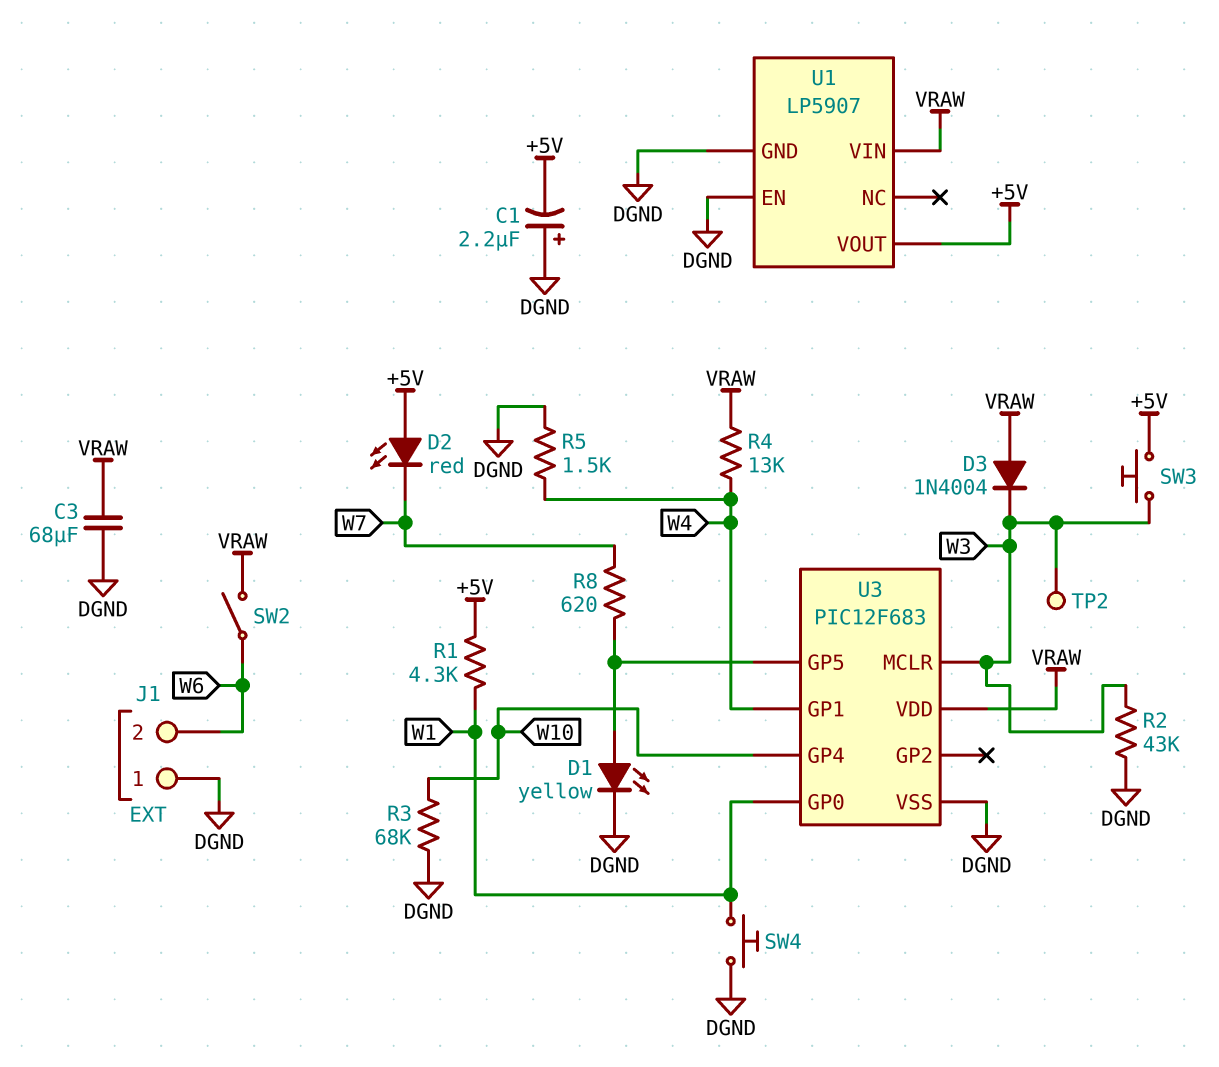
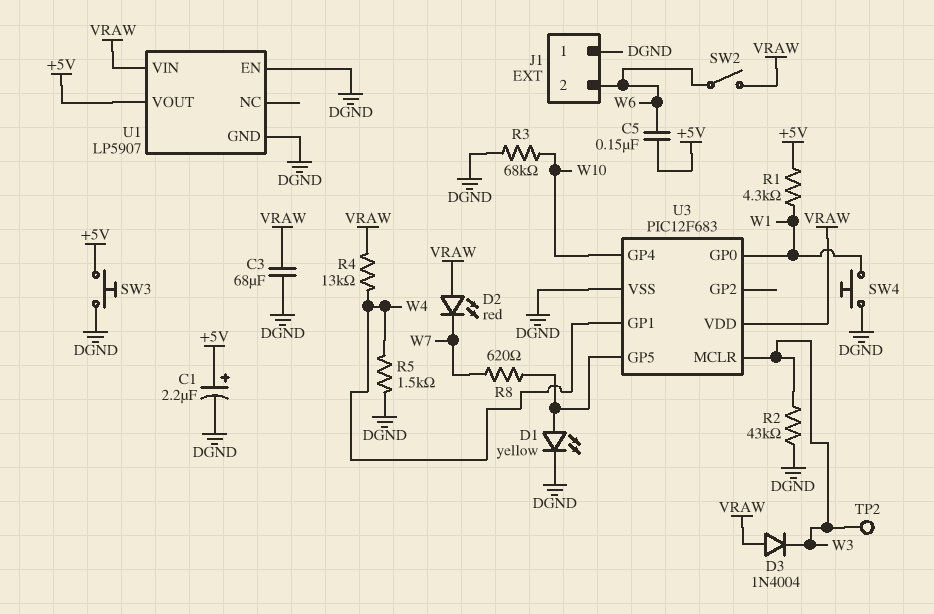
C1: 2.2uF (plus DGND, minus +5V) -> 2.2uF (plus +5V, minus DGND)
C5: none -> 150nF (+5V, W6)
D2: LED red (A +5V, K W7) -> LED red (A VRAW, K W7)
SW3: button (+5V, W3) -> button (+5V, DGND)

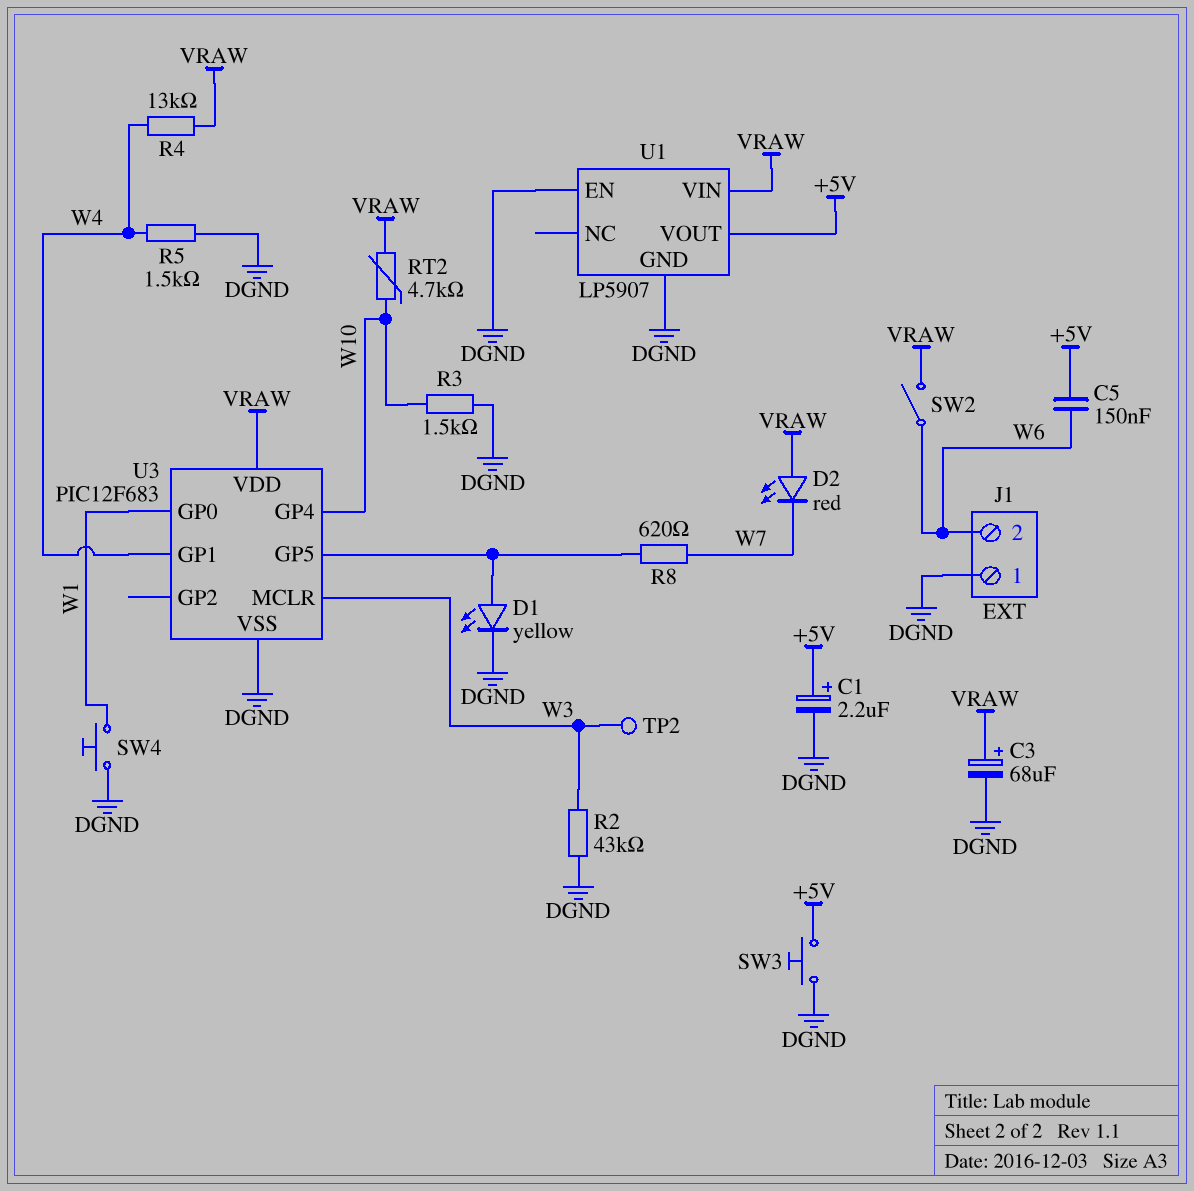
C3: 68uF (DGND, VRAW) -> 68uF (plus VRAW, minus DGND)
D3: diode 1N4004 (A VRAW, K W3) -> none
R1: 4.3k (+5V, W1) -> none
R3: 68k (DGND, W10) -> 1.5k (DGND, W10)
RT2: none -> 4.7k (VRAW, W10)

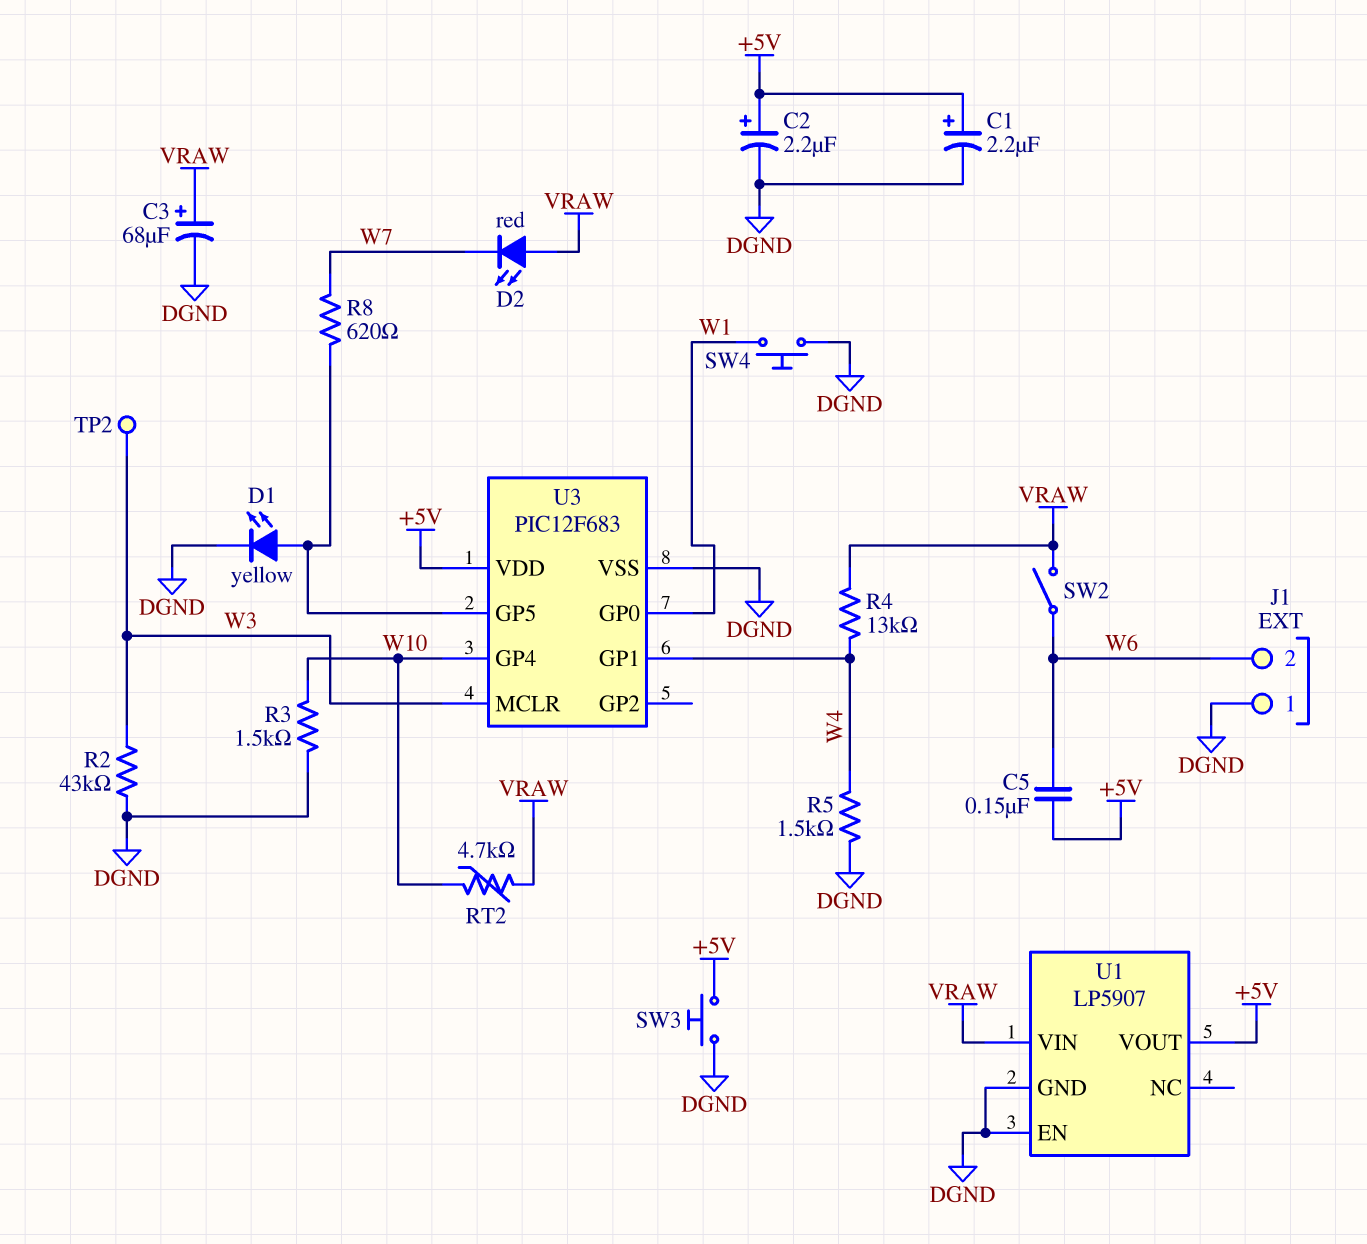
C2: none -> 2.2uF (plus +5V, minus DGND)
U3 pin VDD: VRAW -> +5V

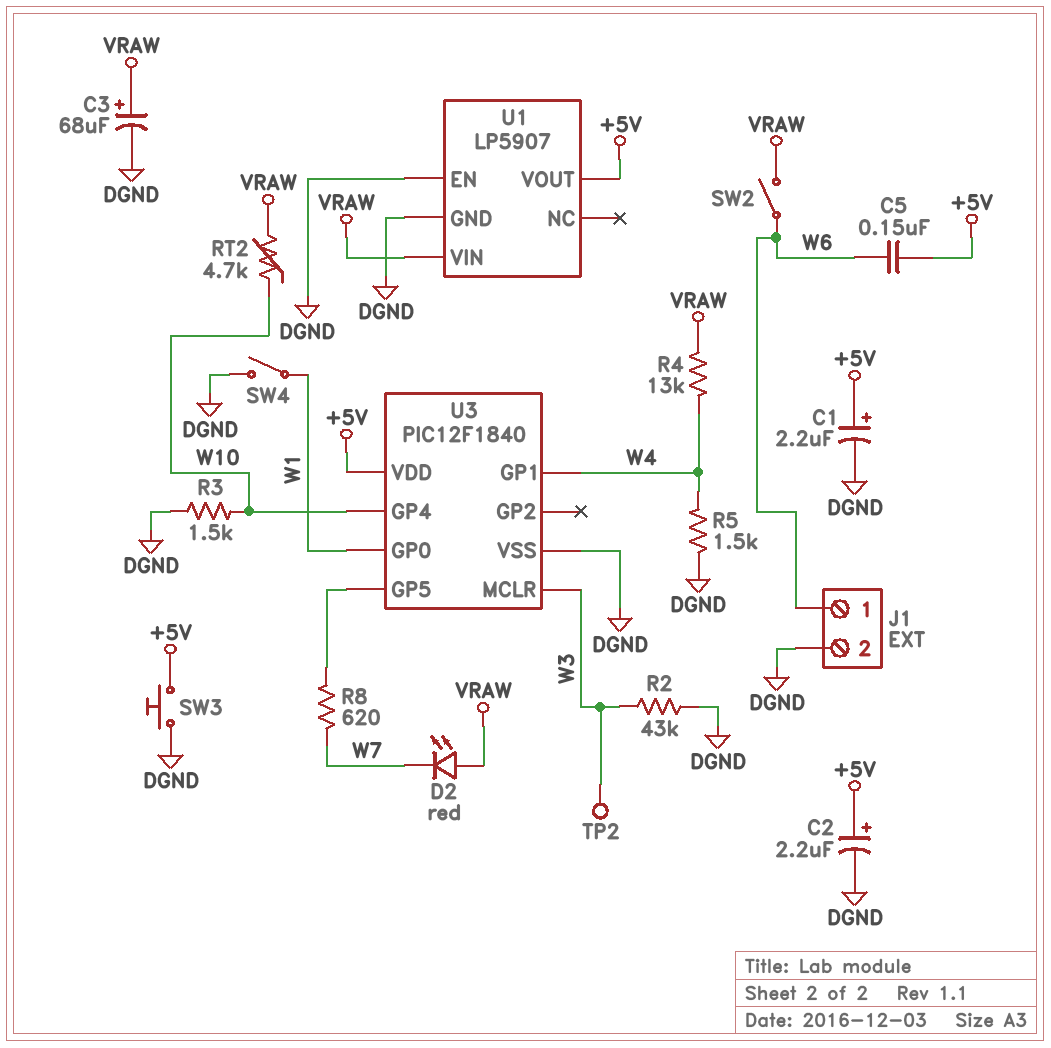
D1: LED yellow (A U3/GP5, K DGND) -> none
J1 pin 1: DGND -> W6
J1 pin 2: W6 -> DGND
SW4: button (DGND, W1) -> switch (DGND, W1)
U3: PIC12F683 -> PIC12F1840

